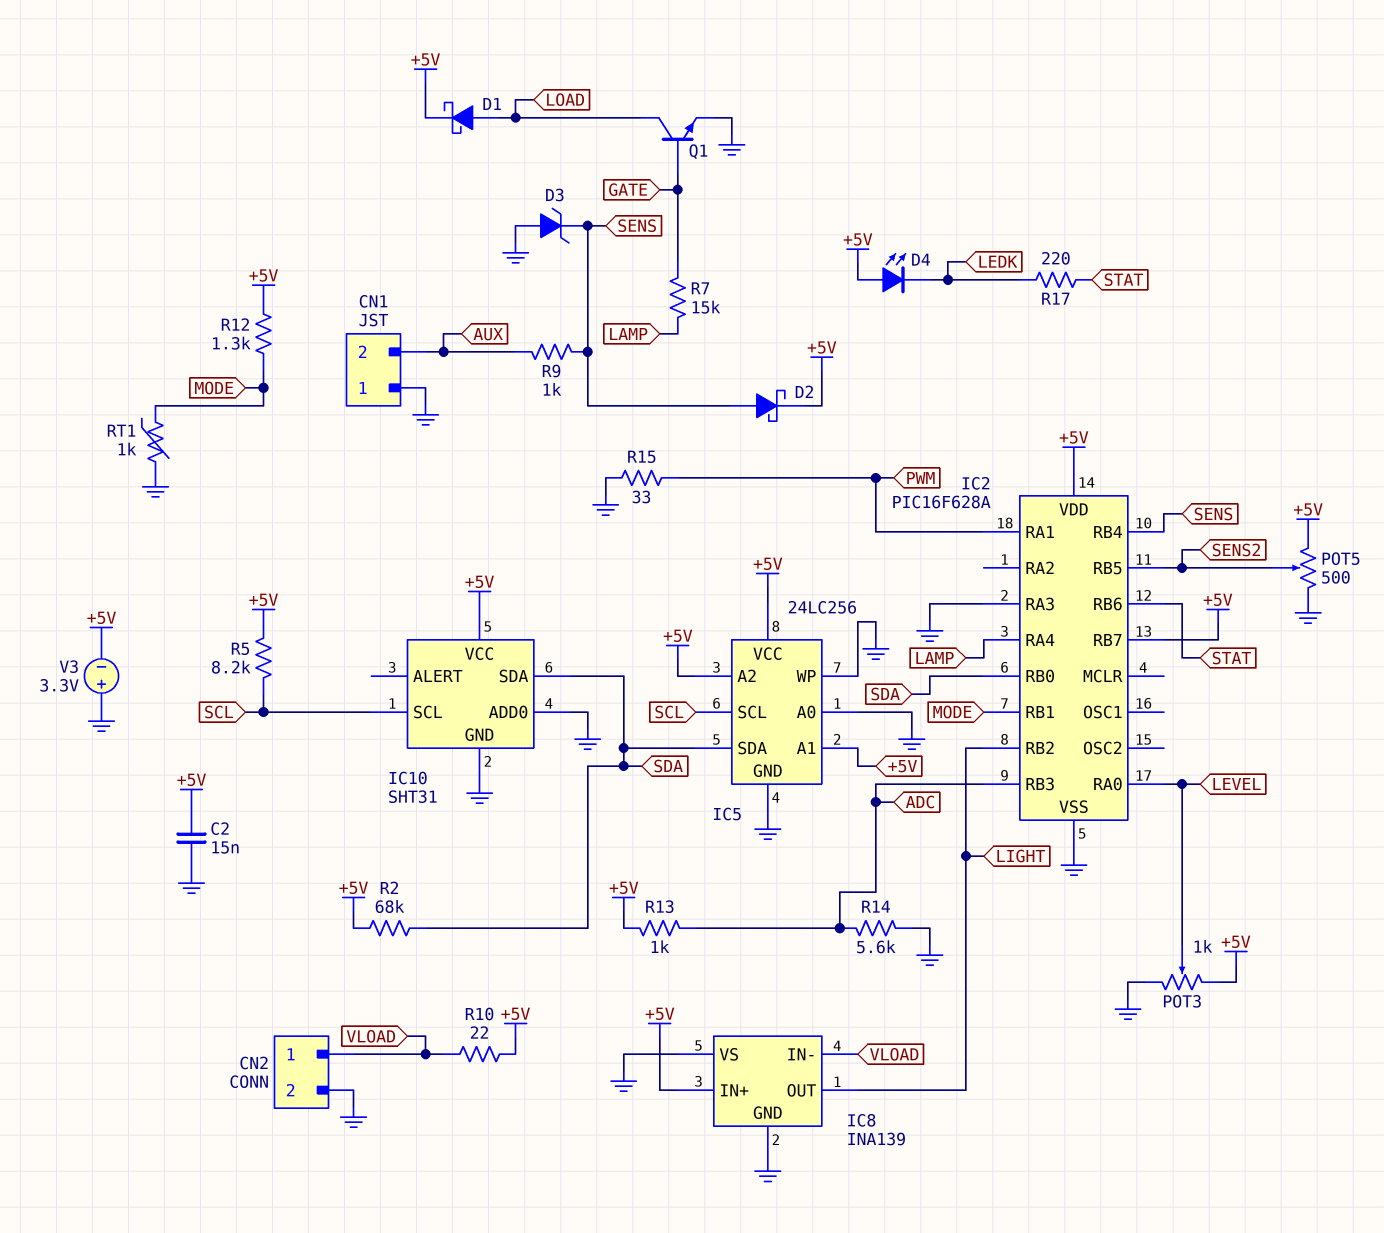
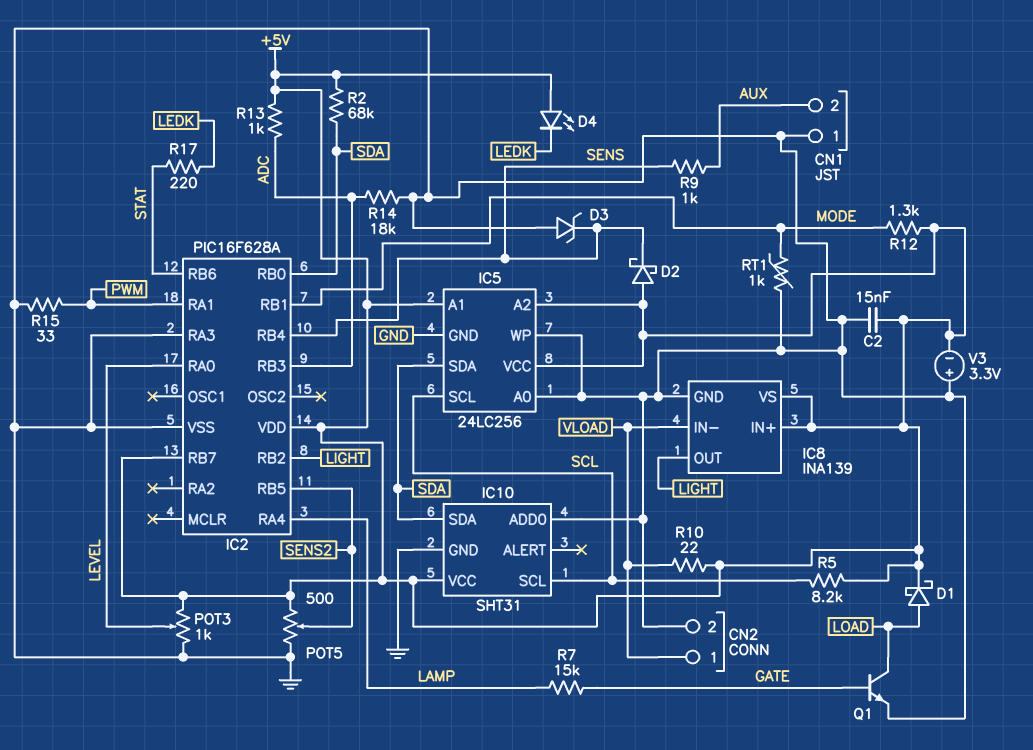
D2: schottky (A SENS, K +5V) -> schottky (A +5V, K SENS)
IC8 pin VS: GND -> +5V
R14: 5.6k (ADC, GND) -> 18k (ADC, GND)

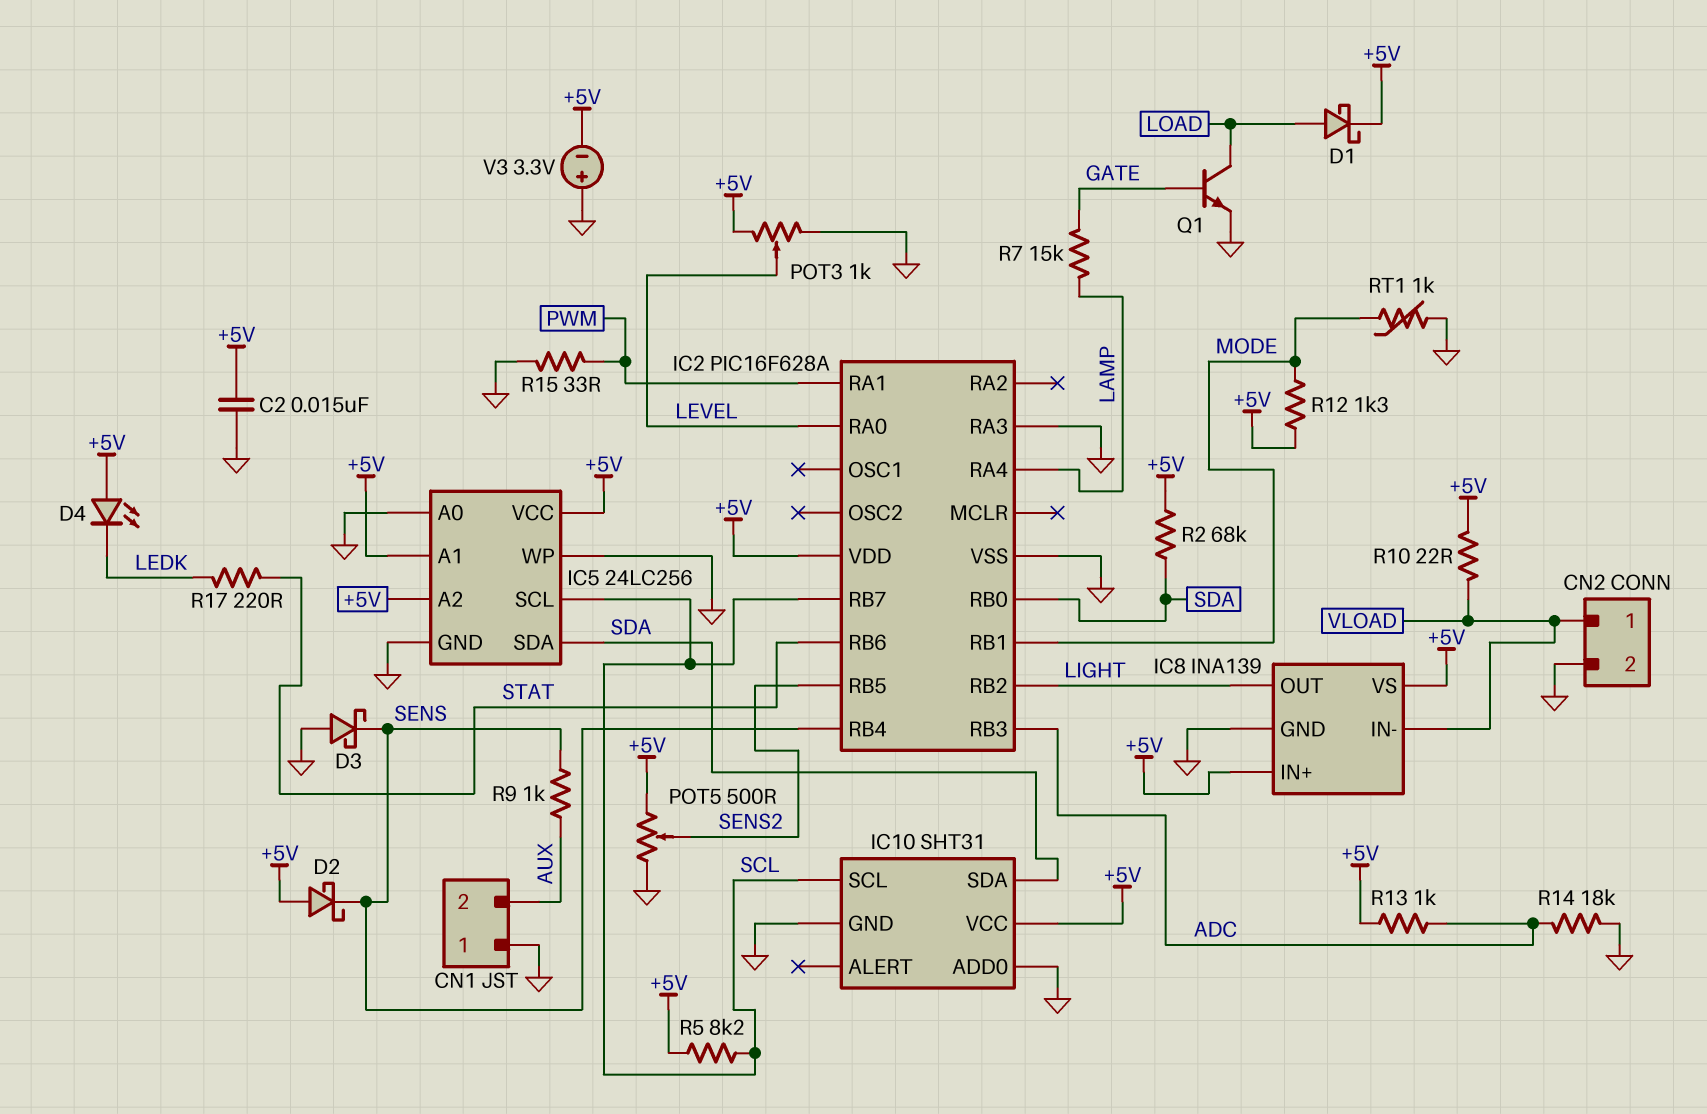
D3: zener (A GND, K SENS) -> schottky (A GND, K SENS)
IC2 pin RB7: +5V -> SCL

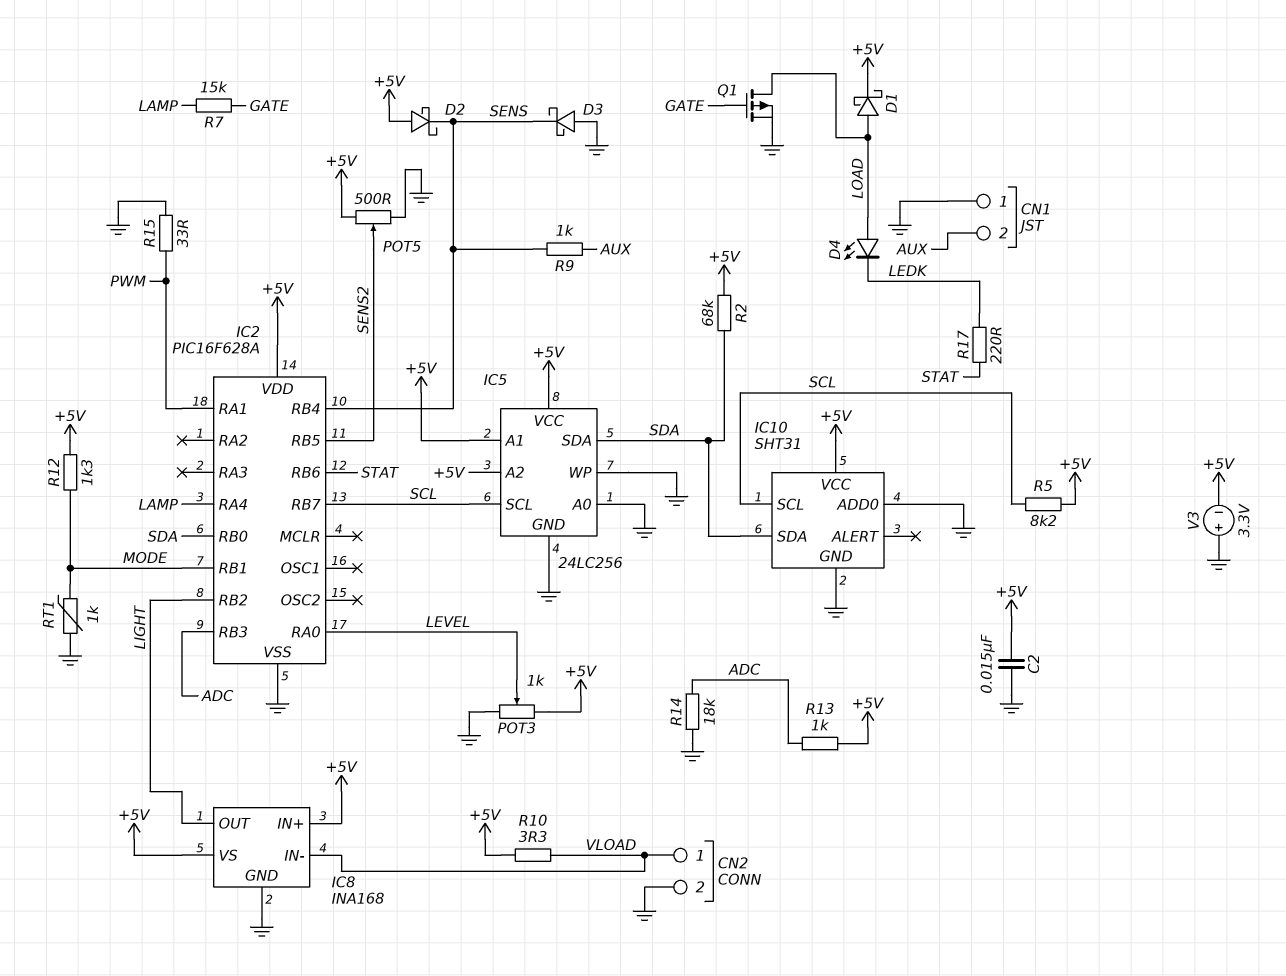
D4: LED (A +5V, K LEDK) -> LED (A LOAD, K LEDK)
IC2 pin RA3: GND -> none
IC8: INA139 -> INA168
Q1: NPN (B GATE, C LOAD, E GND) -> PMOS (G GATE, D LOAD, S GND)
R10: 22 (+5V, VLOAD) -> 3.3 (+5V, VLOAD)

